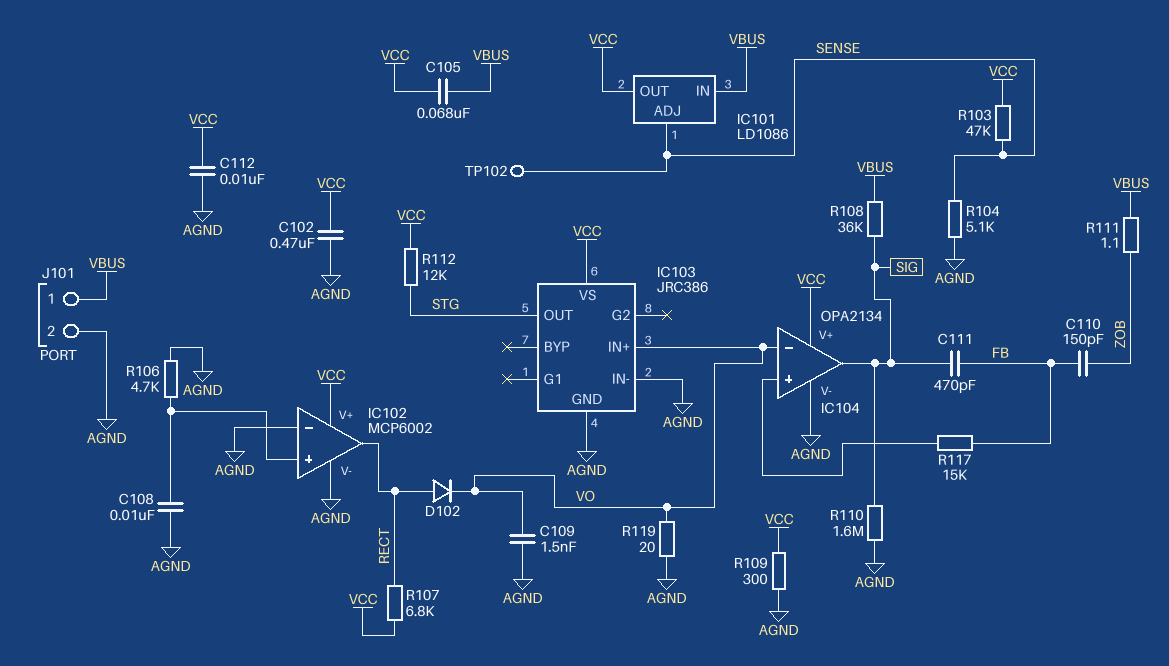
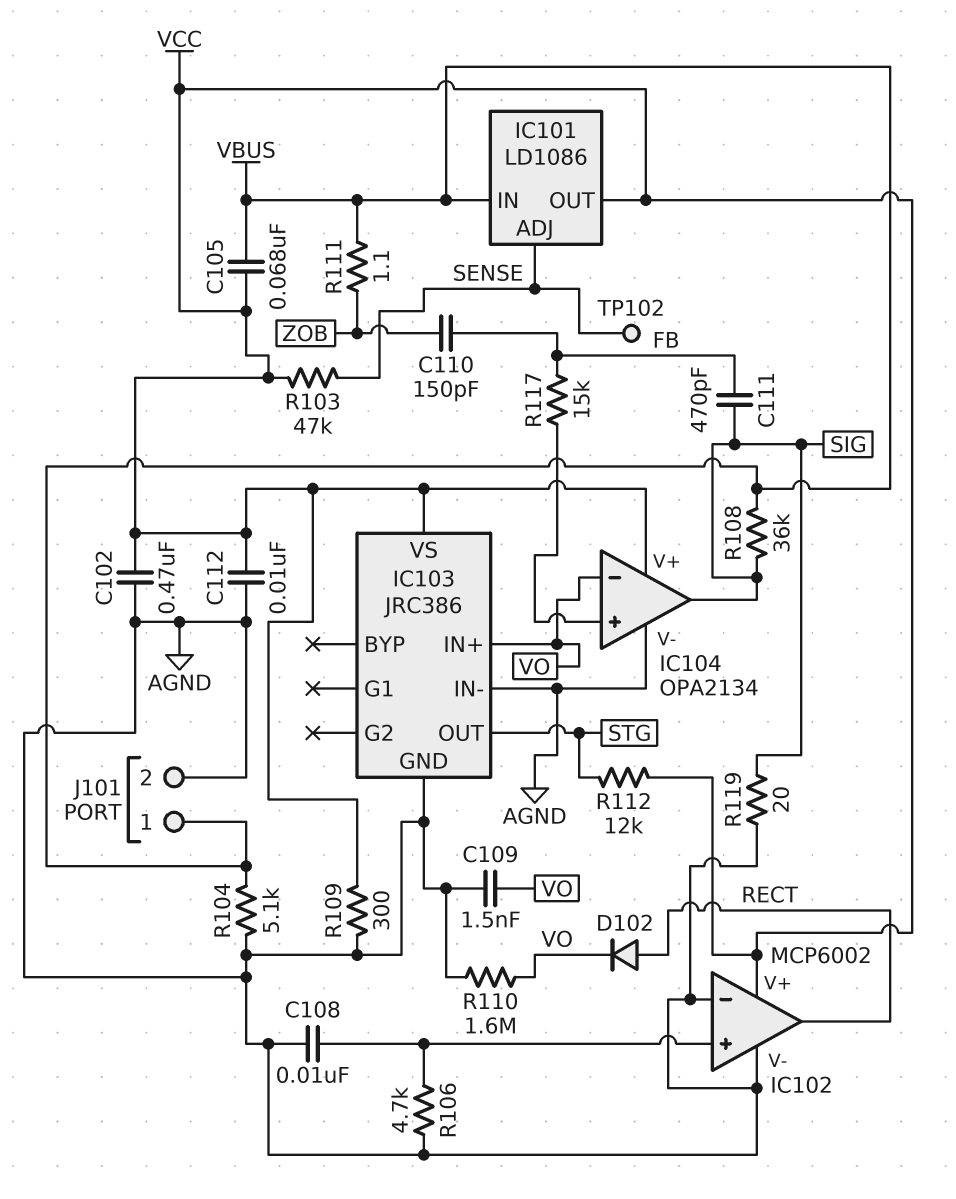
R104: 5.1k (AGND, SENSE) -> 5.1k (AGND, VBUS)
R107: 6.8k (RECT, VCC) -> none
R110: 1.6M (AGND, SIG) -> 1.6M (AGND, VO)
R119: 20 (AGND, VO) -> 20 (AGND, SIG)

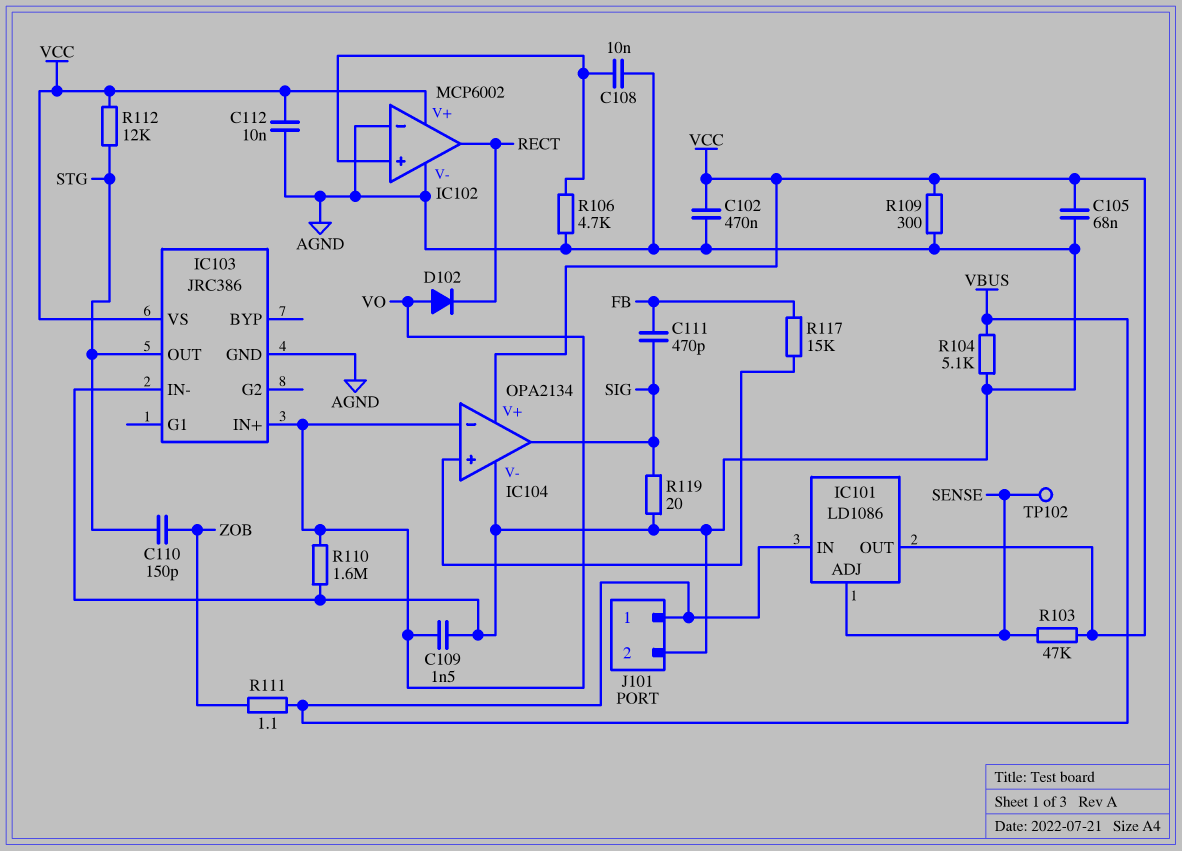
C105: 68nF (VBUS, VCC) -> 68nF (AGND, VCC)
C110: 150pF (FB, ZOB) -> 150pF (STG, ZOB)
D102: diode (A RECT, K VO) -> diode (A VO, K RECT)
R108: 36k (SIG, VBUS) -> none

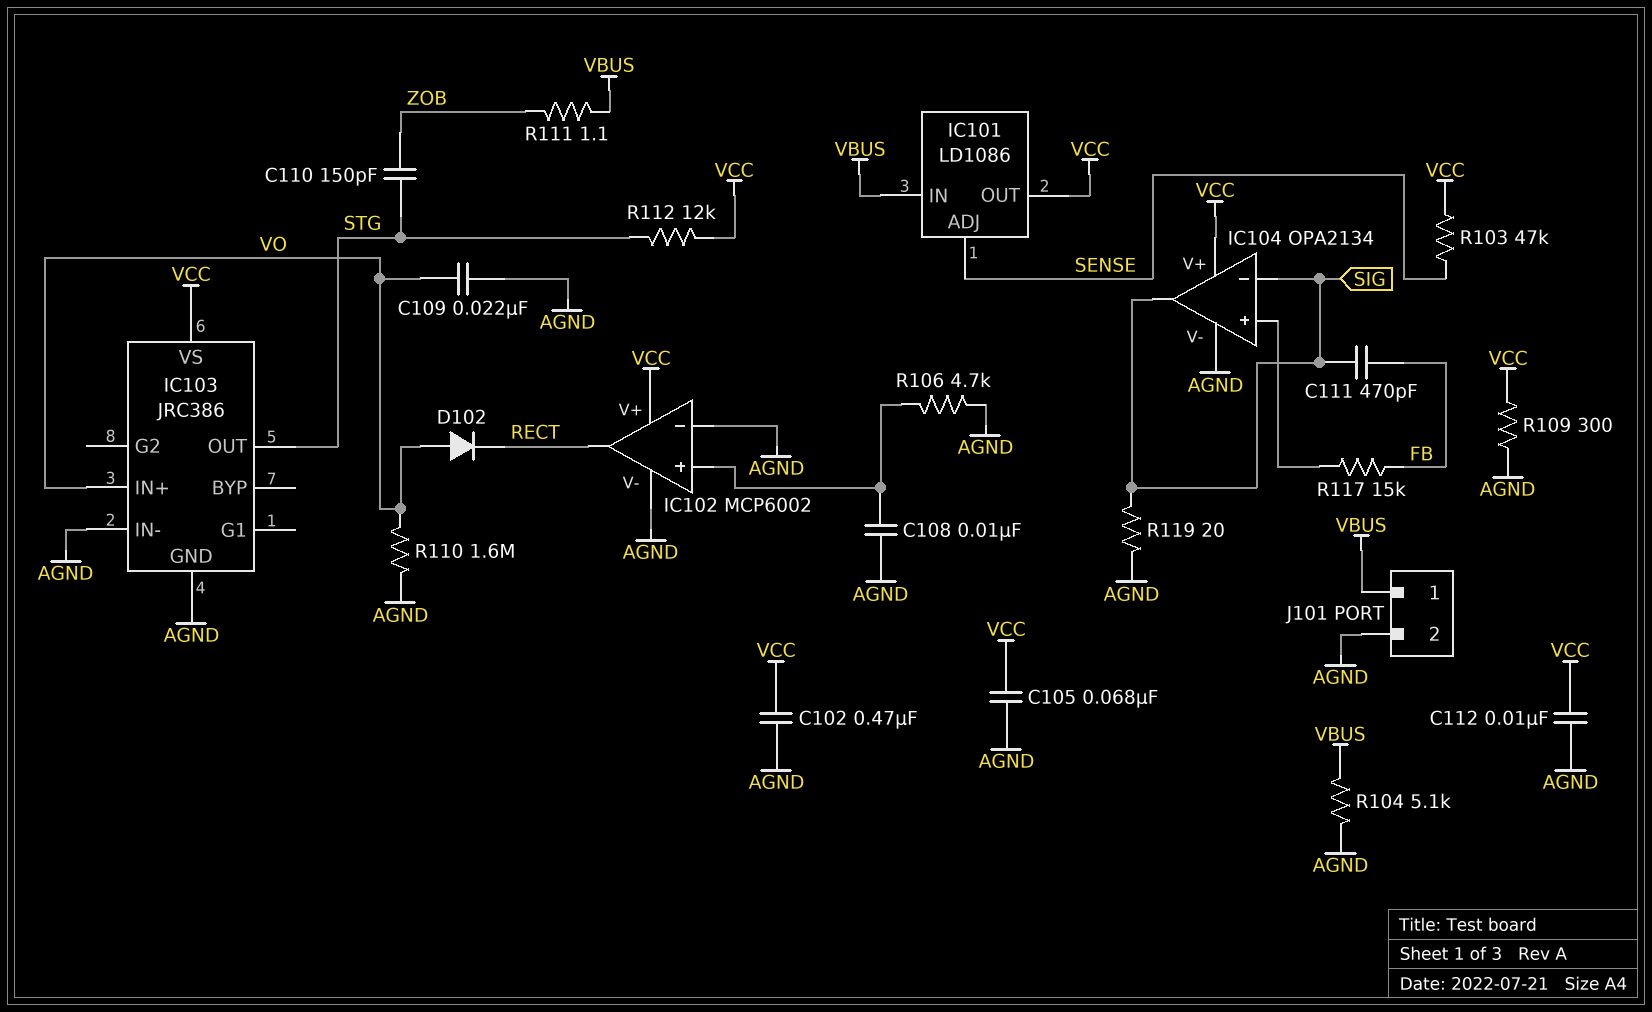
C109: 1.5nF (AGND, VO) -> 22nF (AGND, VO)
IC104 pin in-: VO -> SIG
TP102: test point (SENSE) -> none

